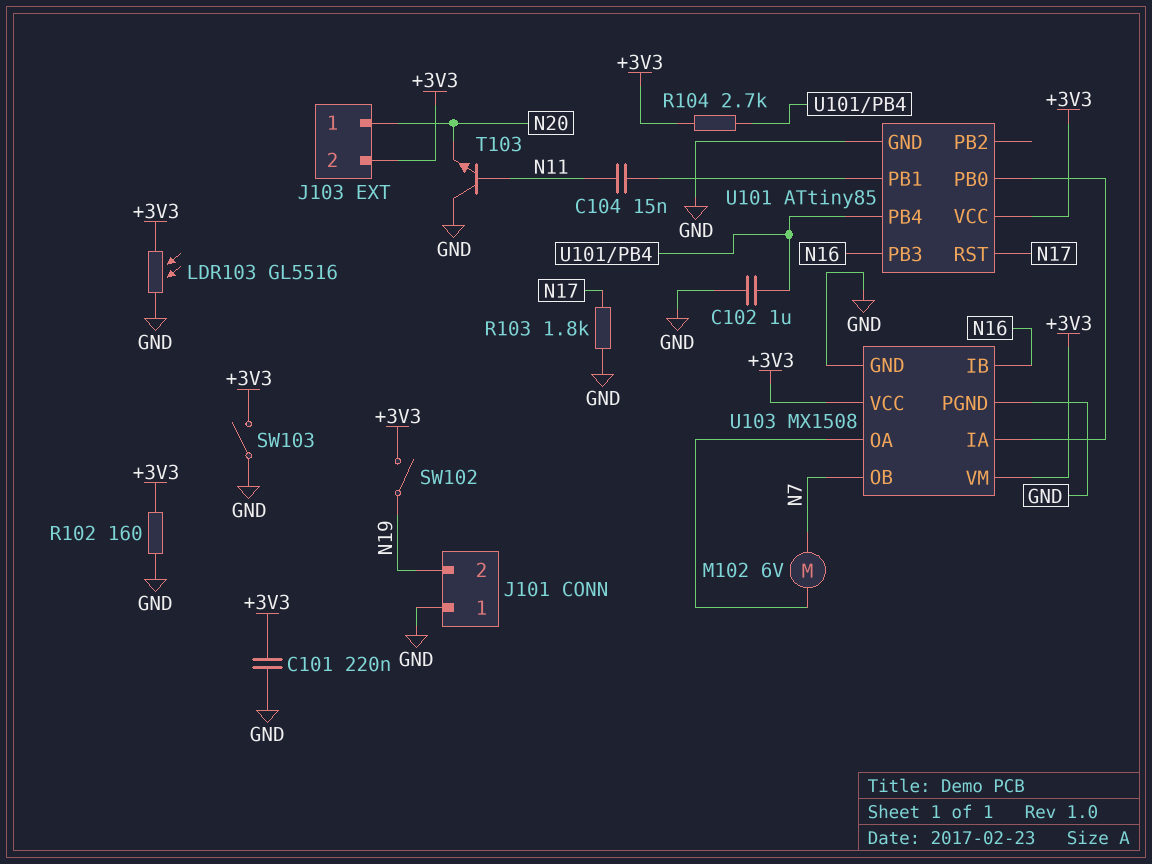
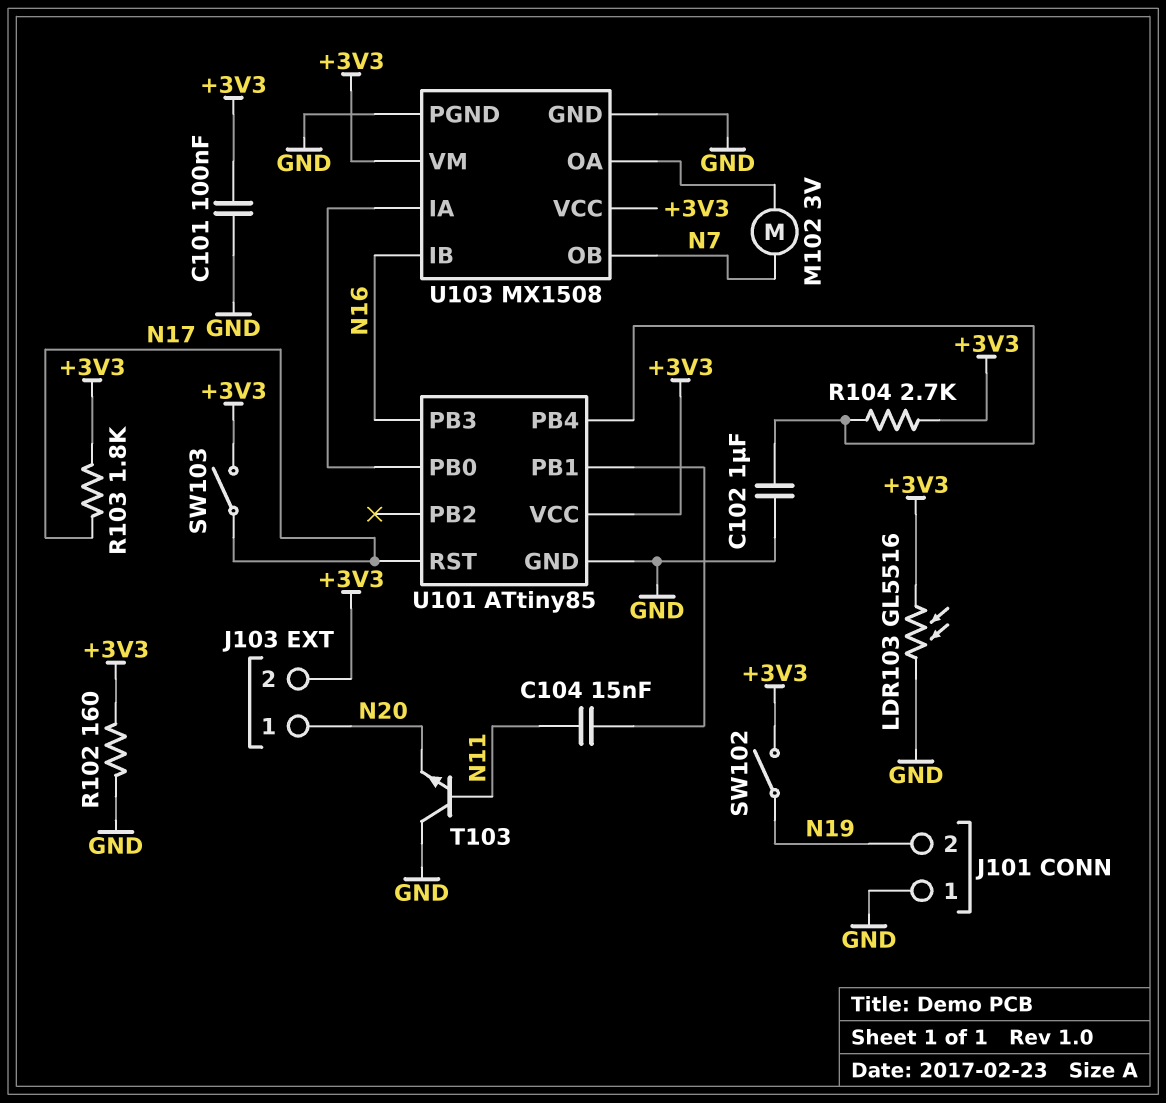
C101: 220nF (+3V3, GND) -> 100nF (+3V3, GND)
M102: motor 6V (N7, U103/OA) -> motor 3V (N7, U103/OA)
R103: 1.8k (GND, N17) -> 1.8k (+3V3, N17)
SW103: switch (+3V3, GND) -> switch (+3V3, N17)

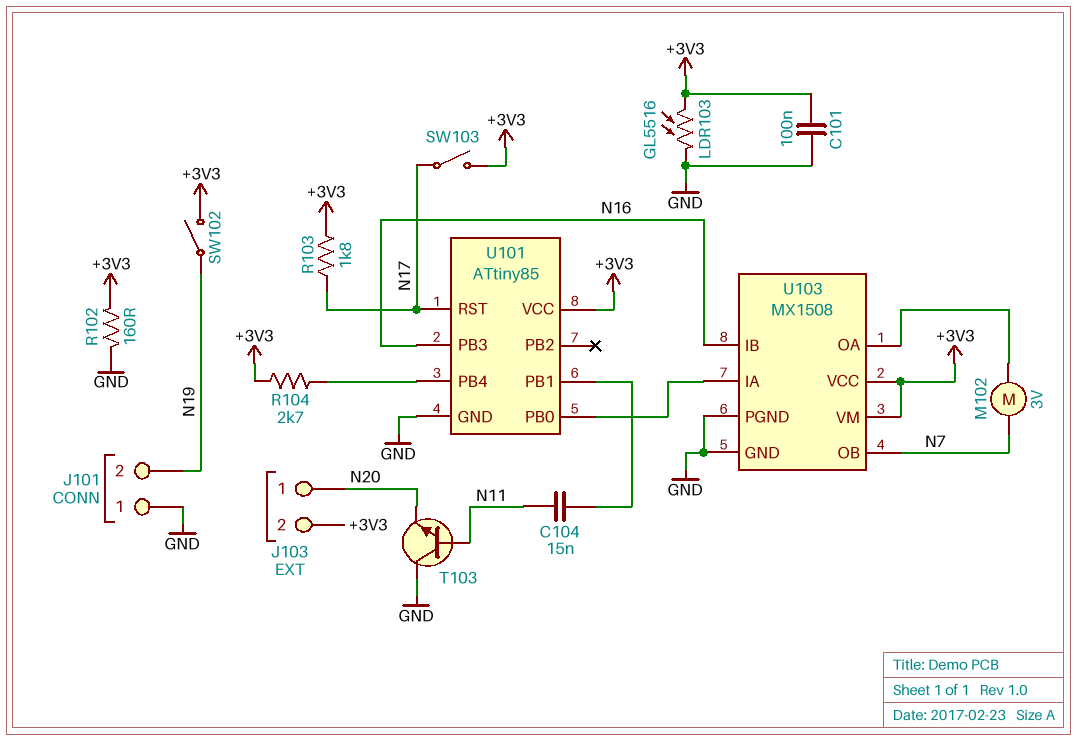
C102: 1uF (GND, U101/PB4) -> none

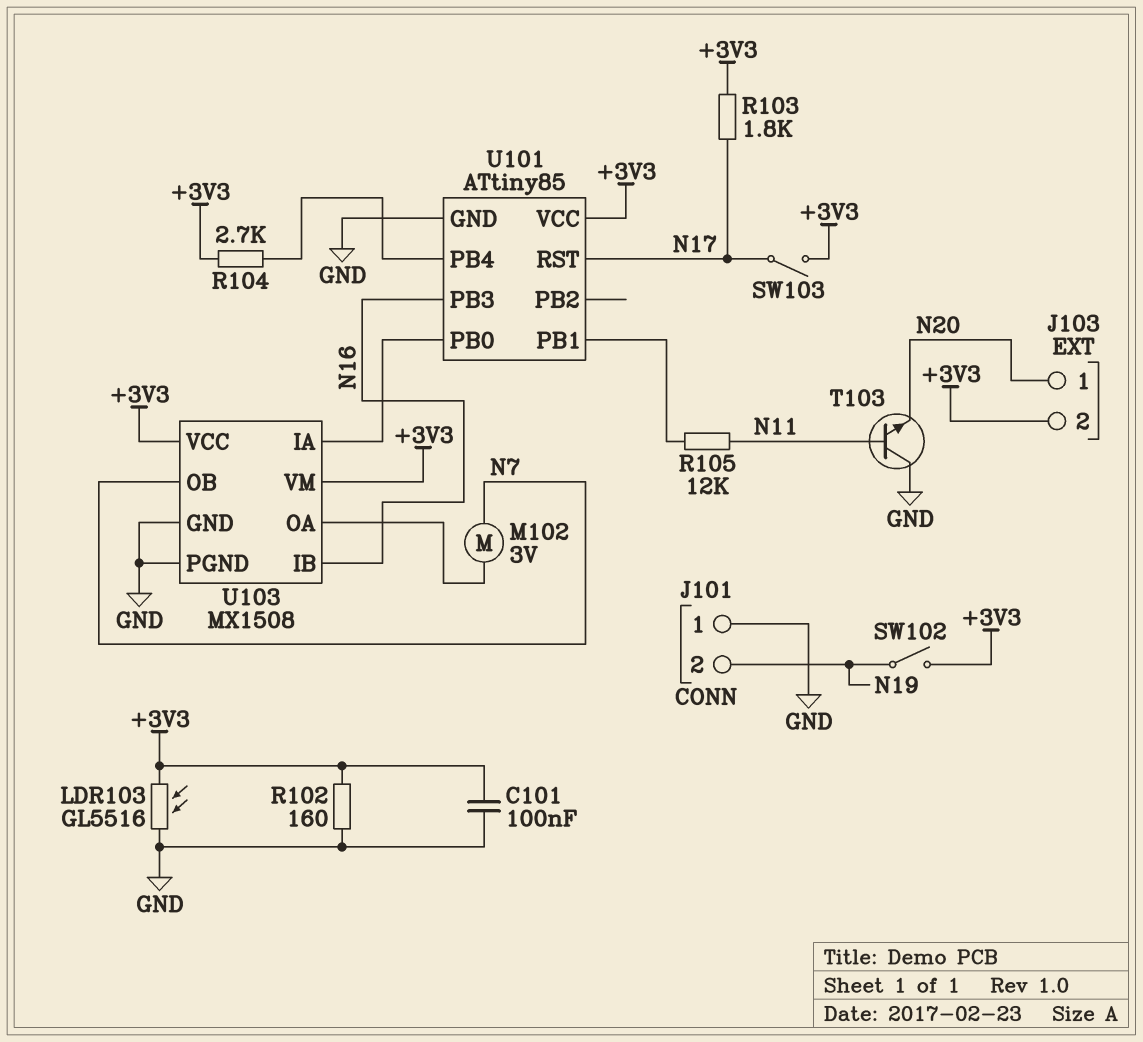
C104: 15nF (N11, U101/PB1) -> none
R105: none -> 12k (N11, U101/PB1)

